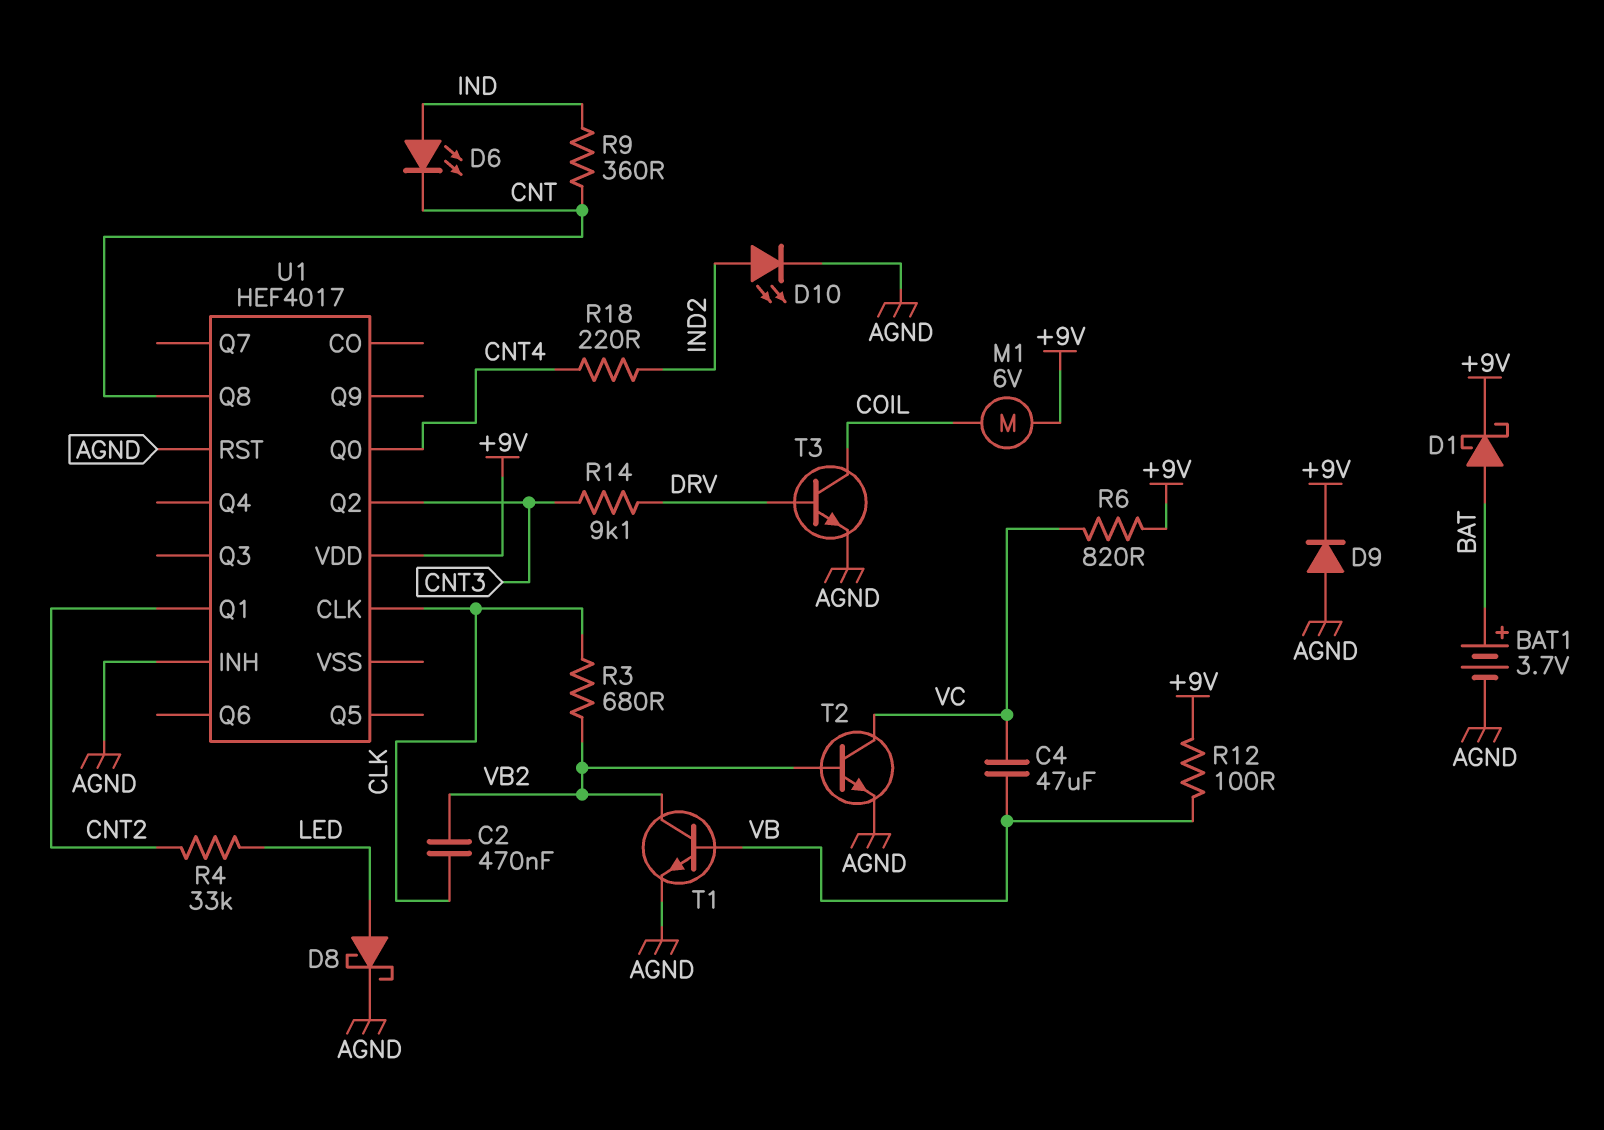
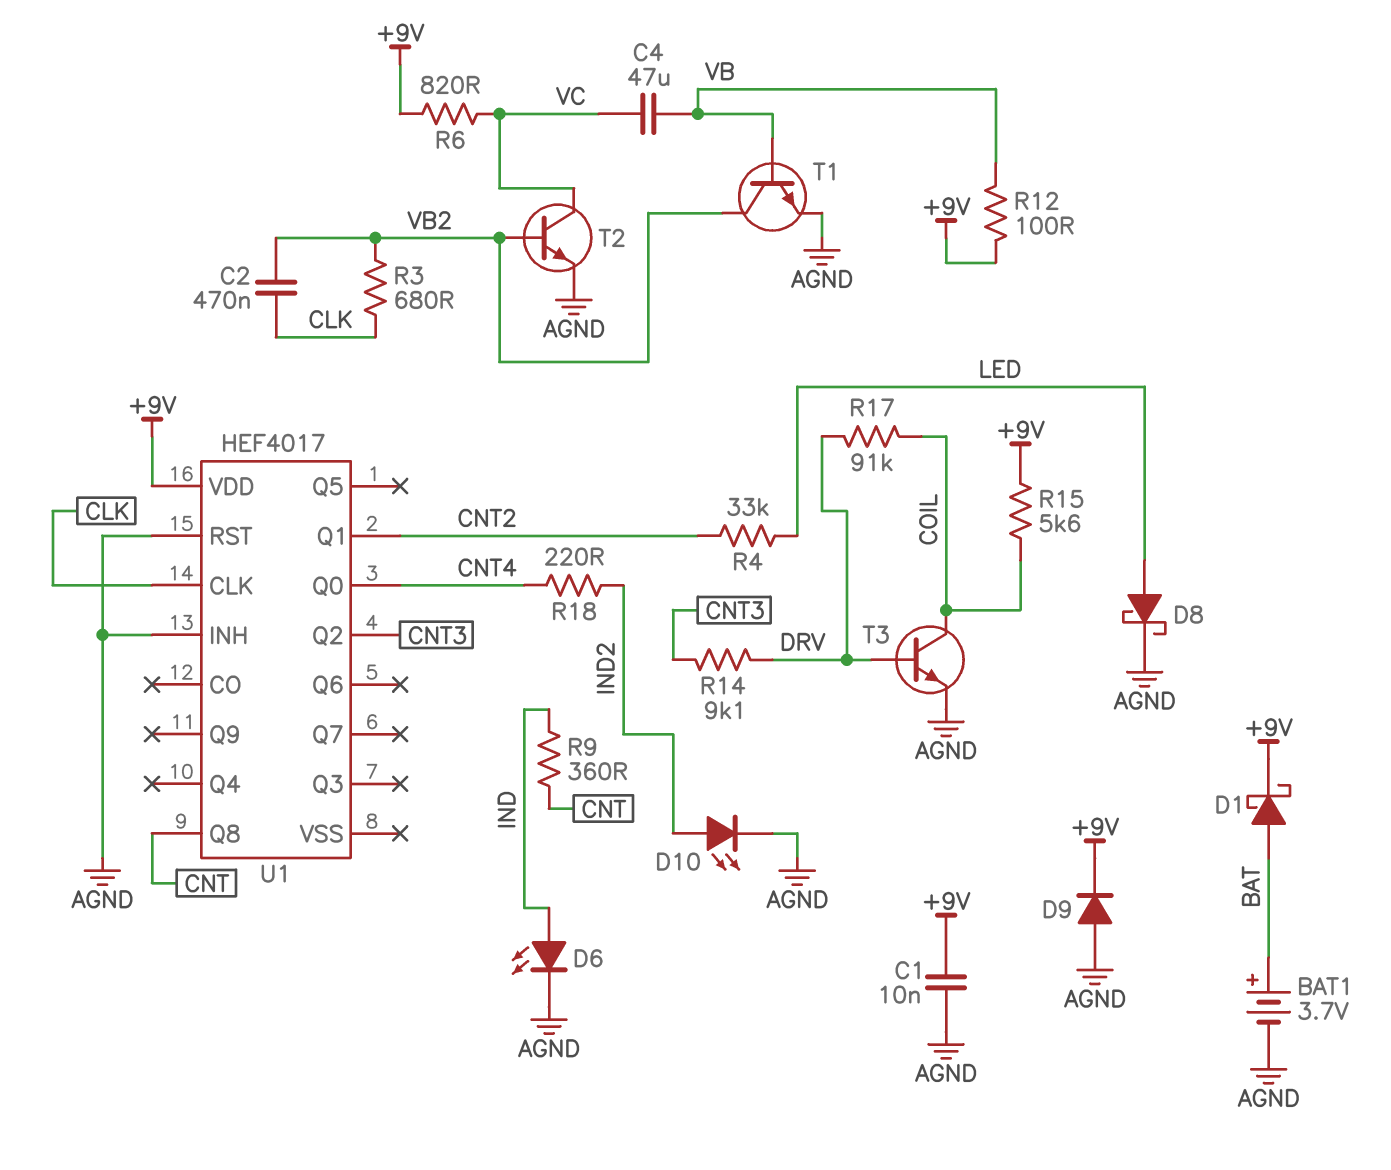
C1: none -> 10nF (+9V, AGND)
D6: LED (A IND, K CNT) -> LED (A IND, K AGND)
M1: motor 6V (+9V, COIL) -> none
R15: none -> 5.6k (+9V, COIL)
R17: none -> 91k (COIL, DRV)

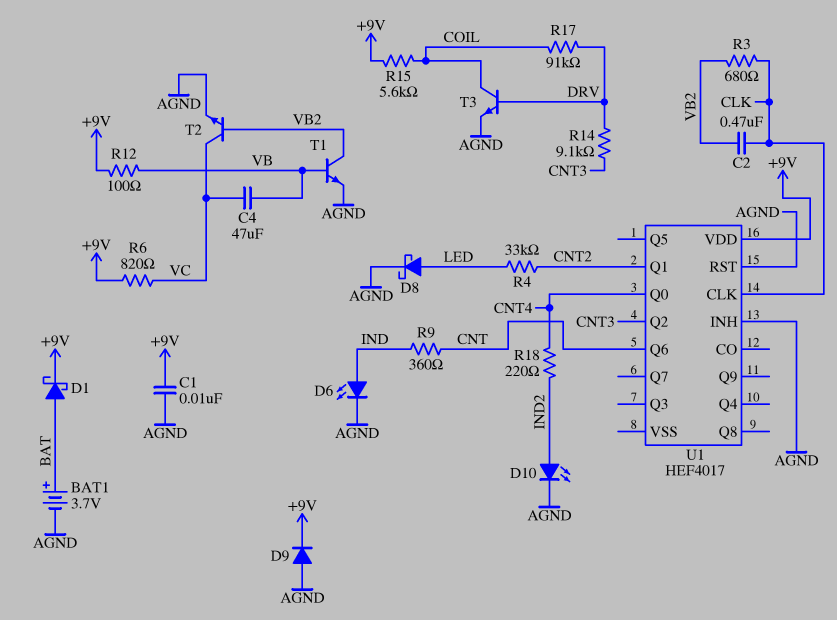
U1 pin Q6: none -> CNT
U1 pin Q8: CNT -> none

